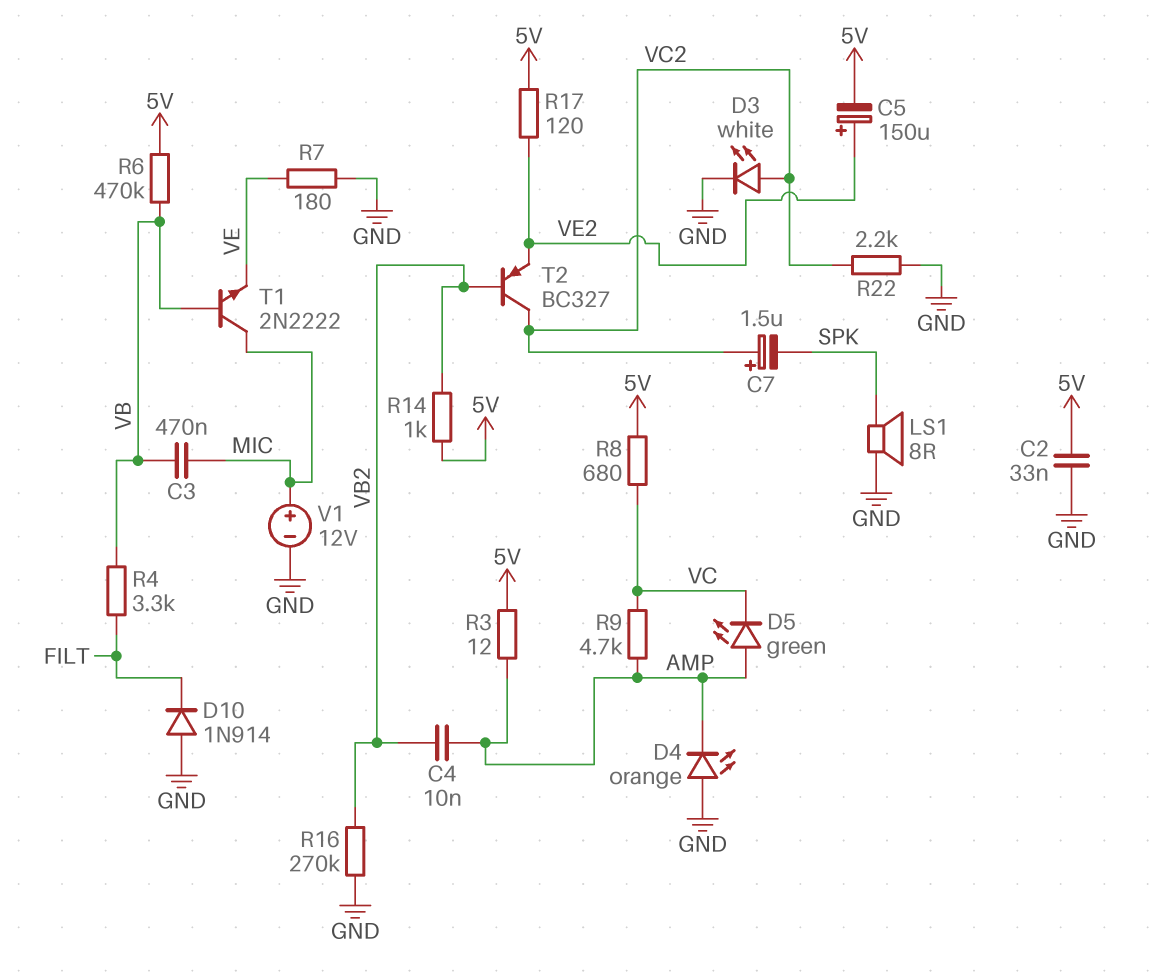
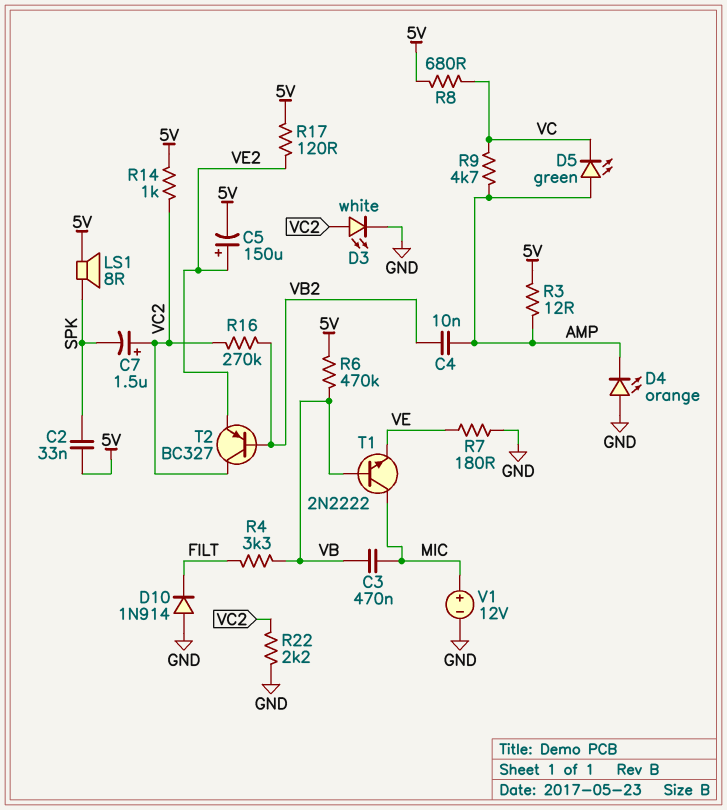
C2: 33nF (5V, GND) -> 33nF (5V, SPK)
LS1: speaker 8R (GND, SPK) -> speaker 8R (5V, SPK)
R14: 1k (5V, VB2) -> 1k (5V, VC2)
R16: 270k (GND, VB2) -> 270k (VB2, VC2)

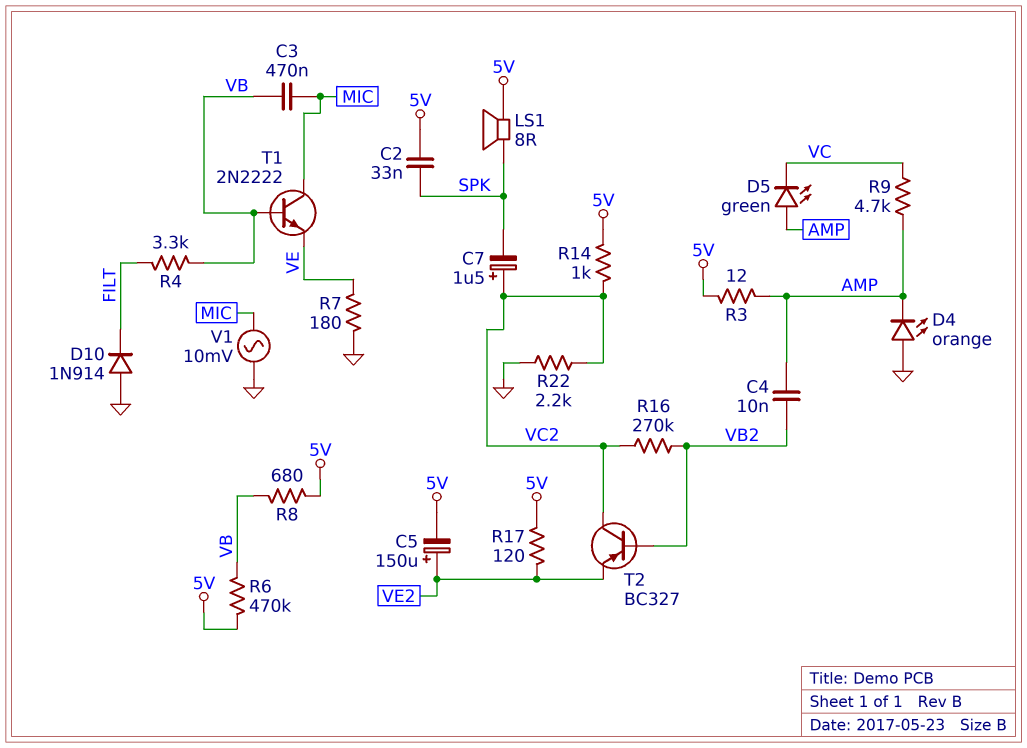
D3: LED white (A VC2, K GND) -> none
R8: 680 (5V, VC) -> 680 (5V, VB)
V1: 12V (plus MIC, minus GND) -> AC 10mV (GND, MIC)

